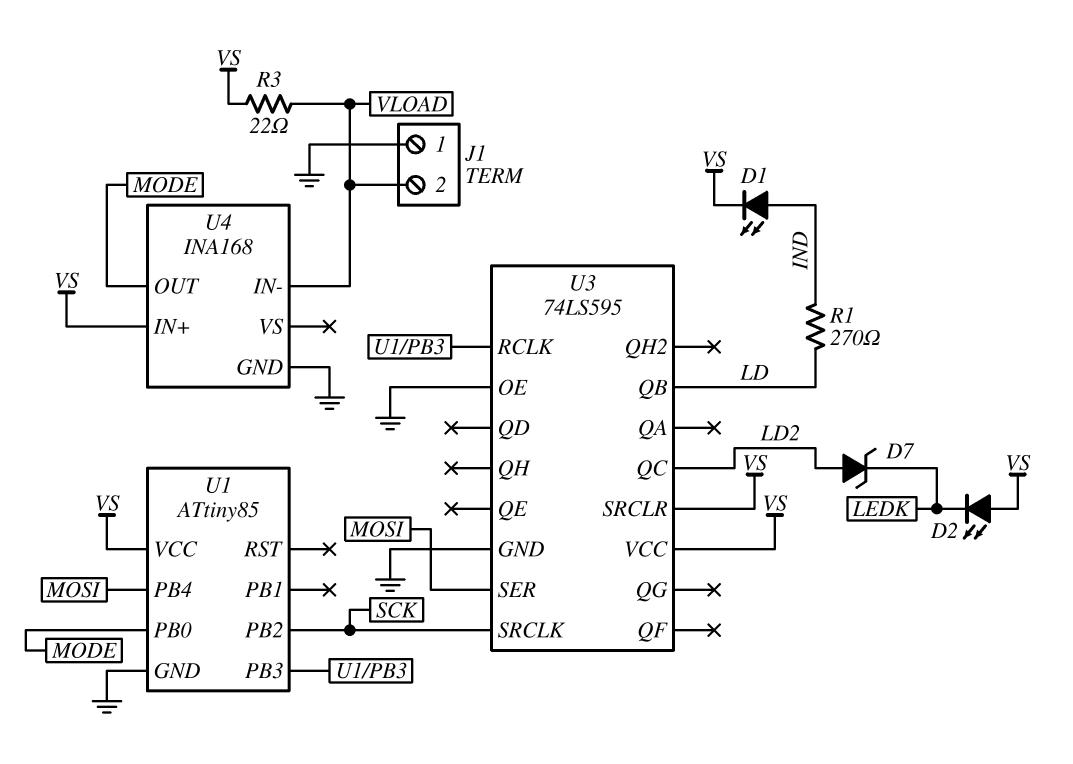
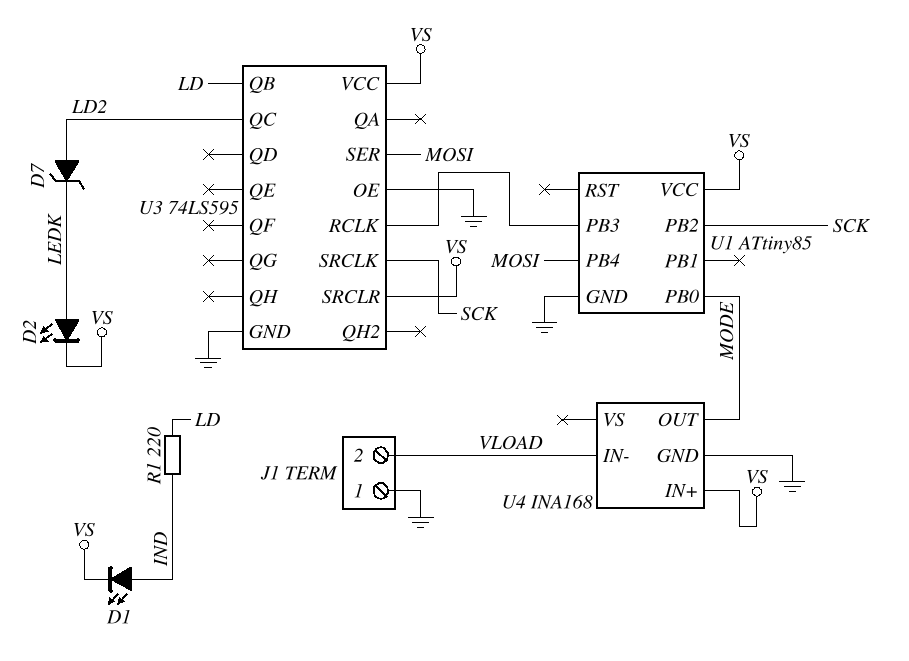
D2: LED (A VS, K LEDK) -> LED (A LEDK, K VS)
R1: 270 (IND, LD) -> 220 (IND, LD)
R3: 22 (VLOAD, VS) -> none

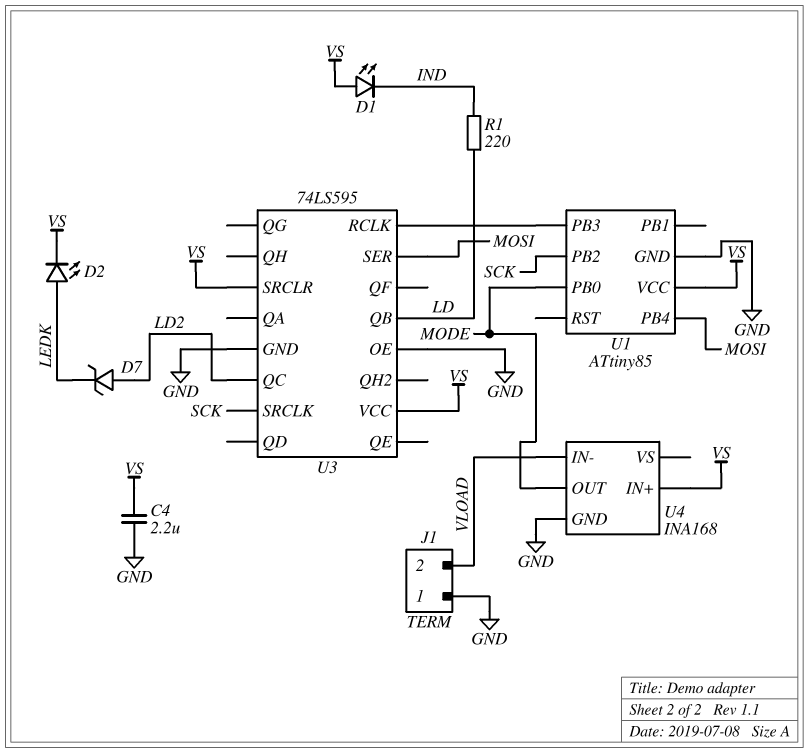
C4: none -> 2.2uF (GND, VS)
D1: LED (A IND, K VS) -> LED (A VS, K IND)

